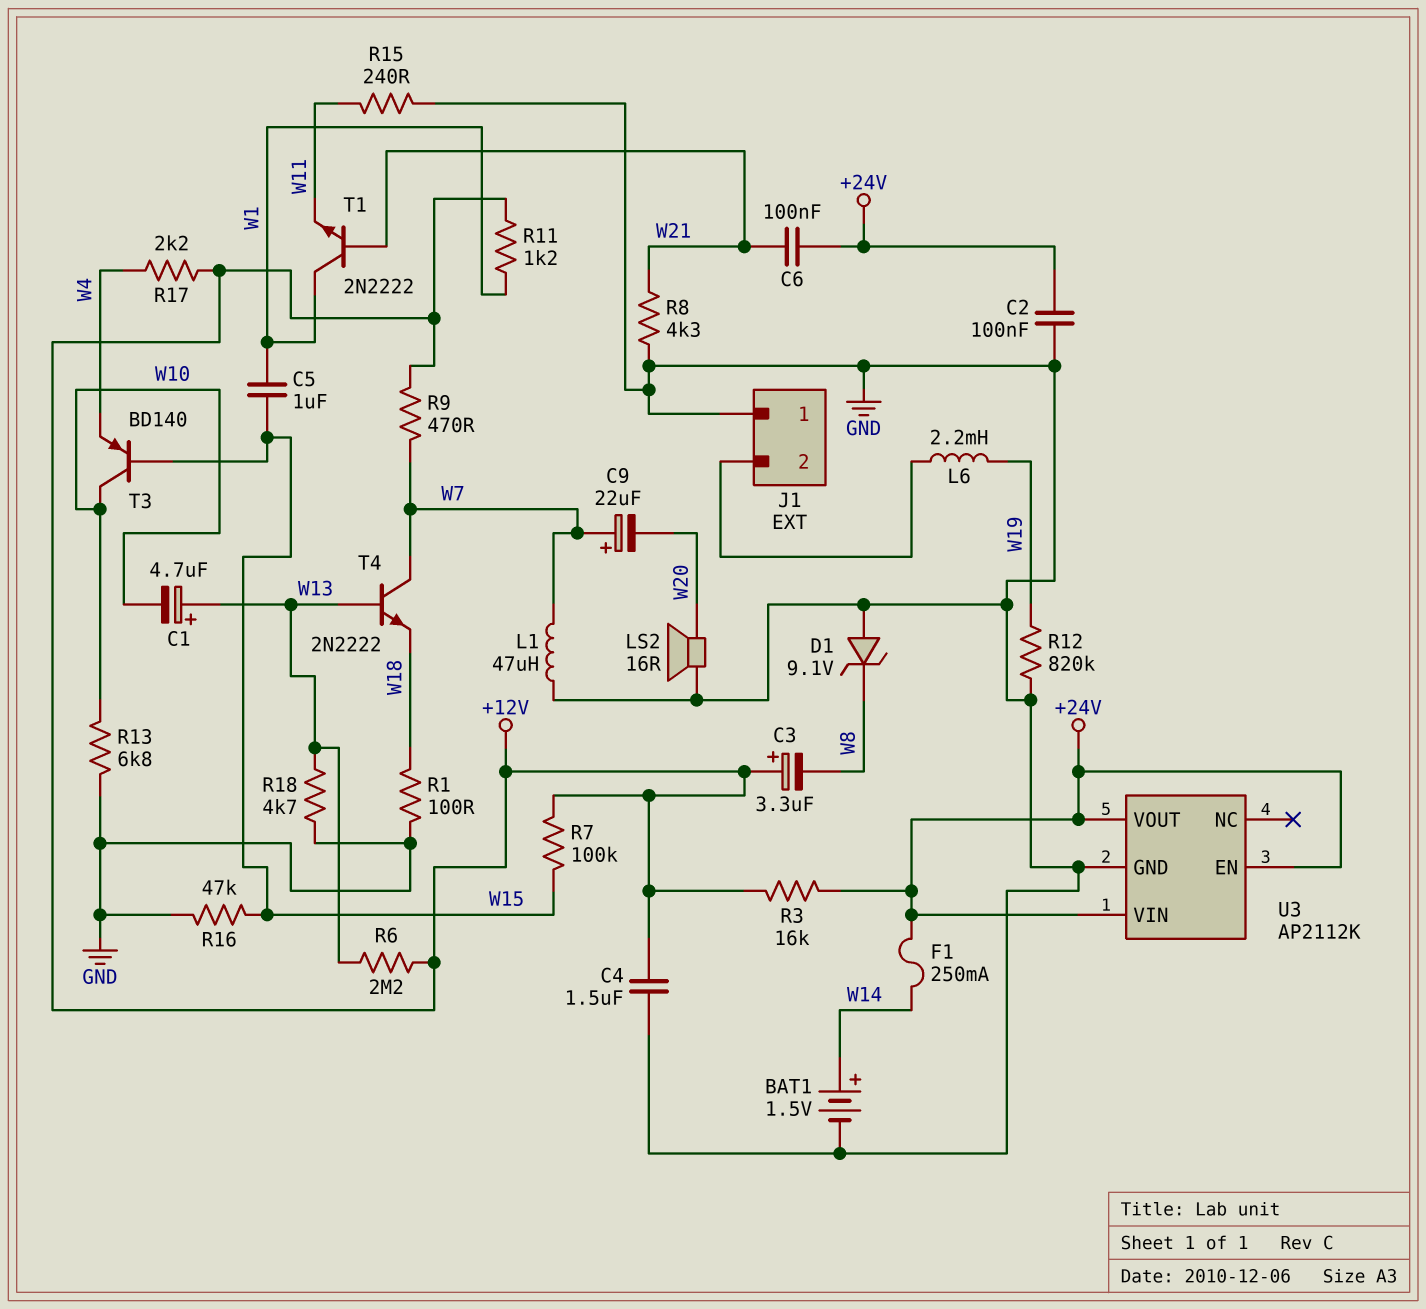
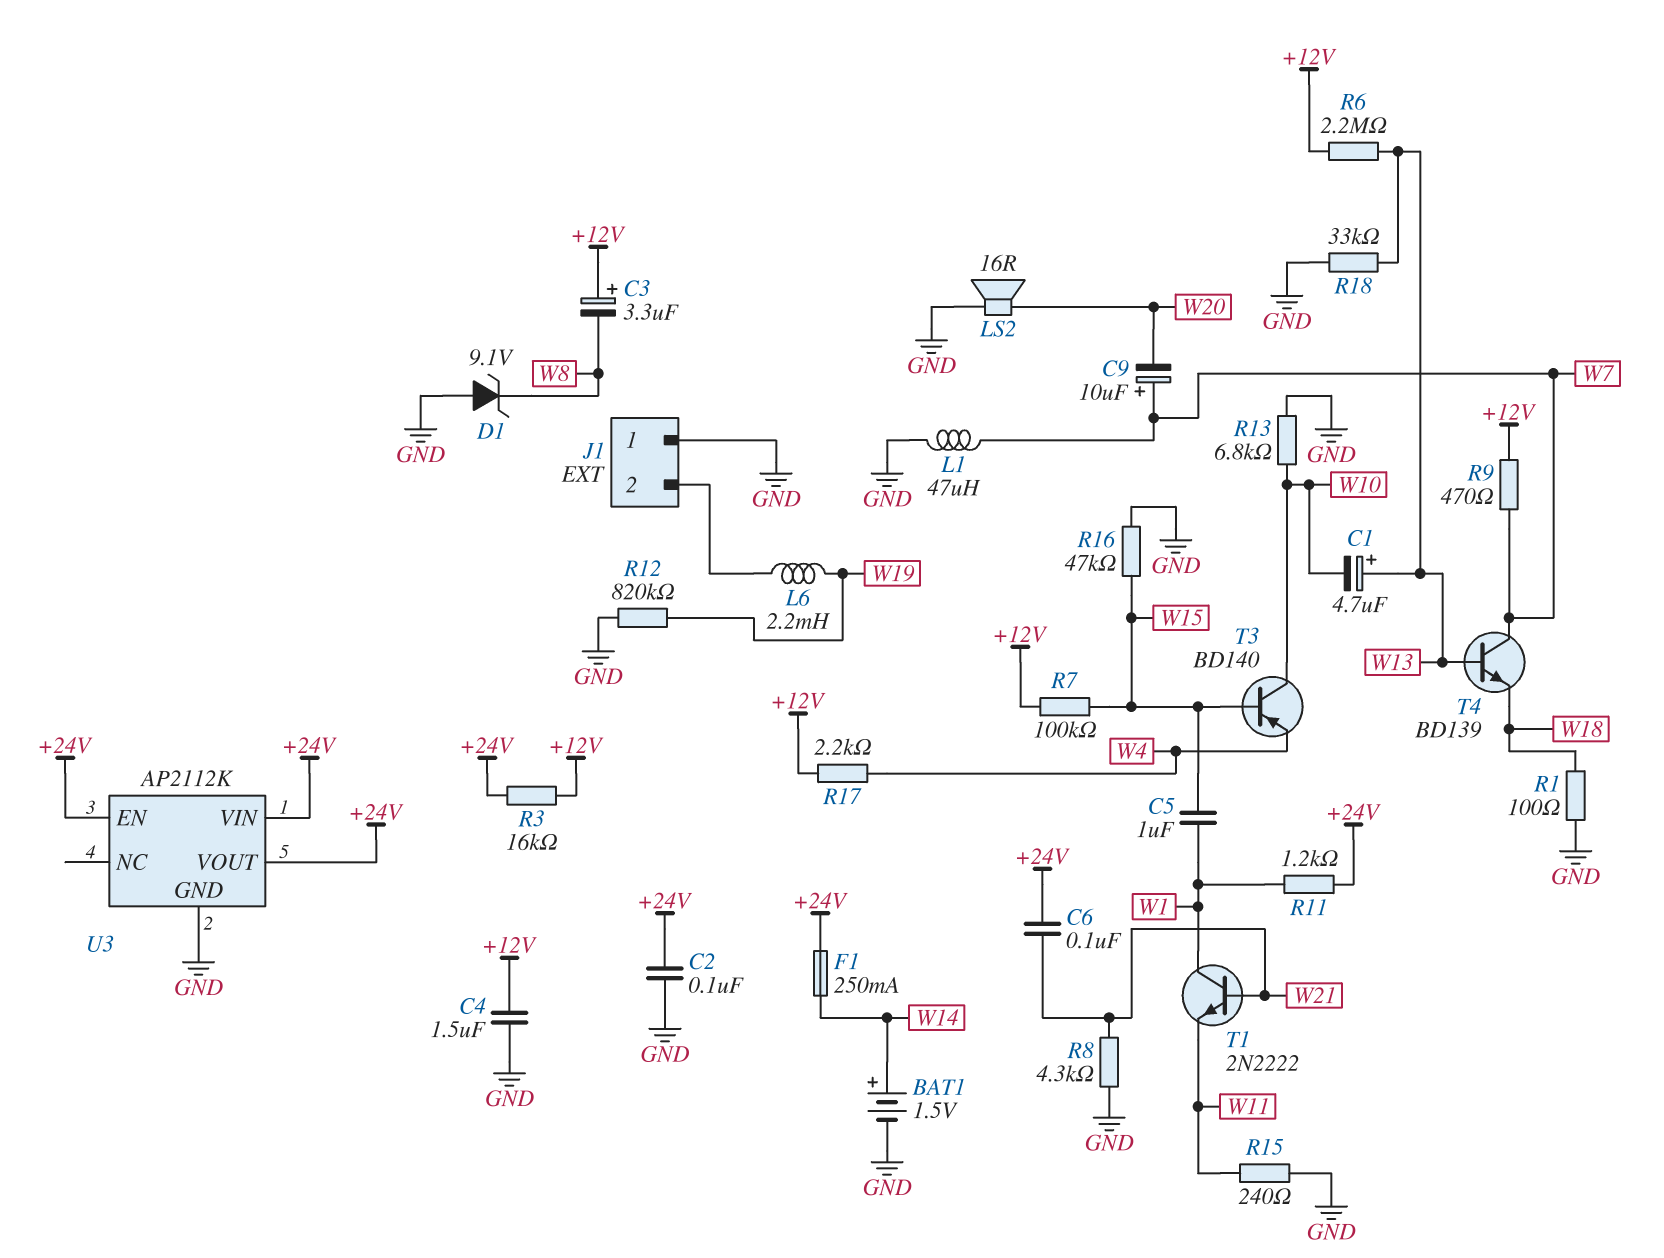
C9: 22uF (plus W7, minus W20) -> 10uF (plus W7, minus W20)
R11: 1.2k (+12V, W1) -> 1.2k (+24V, W1)
R18: 4.7k (GND, W13) -> 33k (GND, W13)
T4: NPN 2N2222 (B W13, C W7, E W18) -> NPN BD139 (B W13, C W7, E W18)

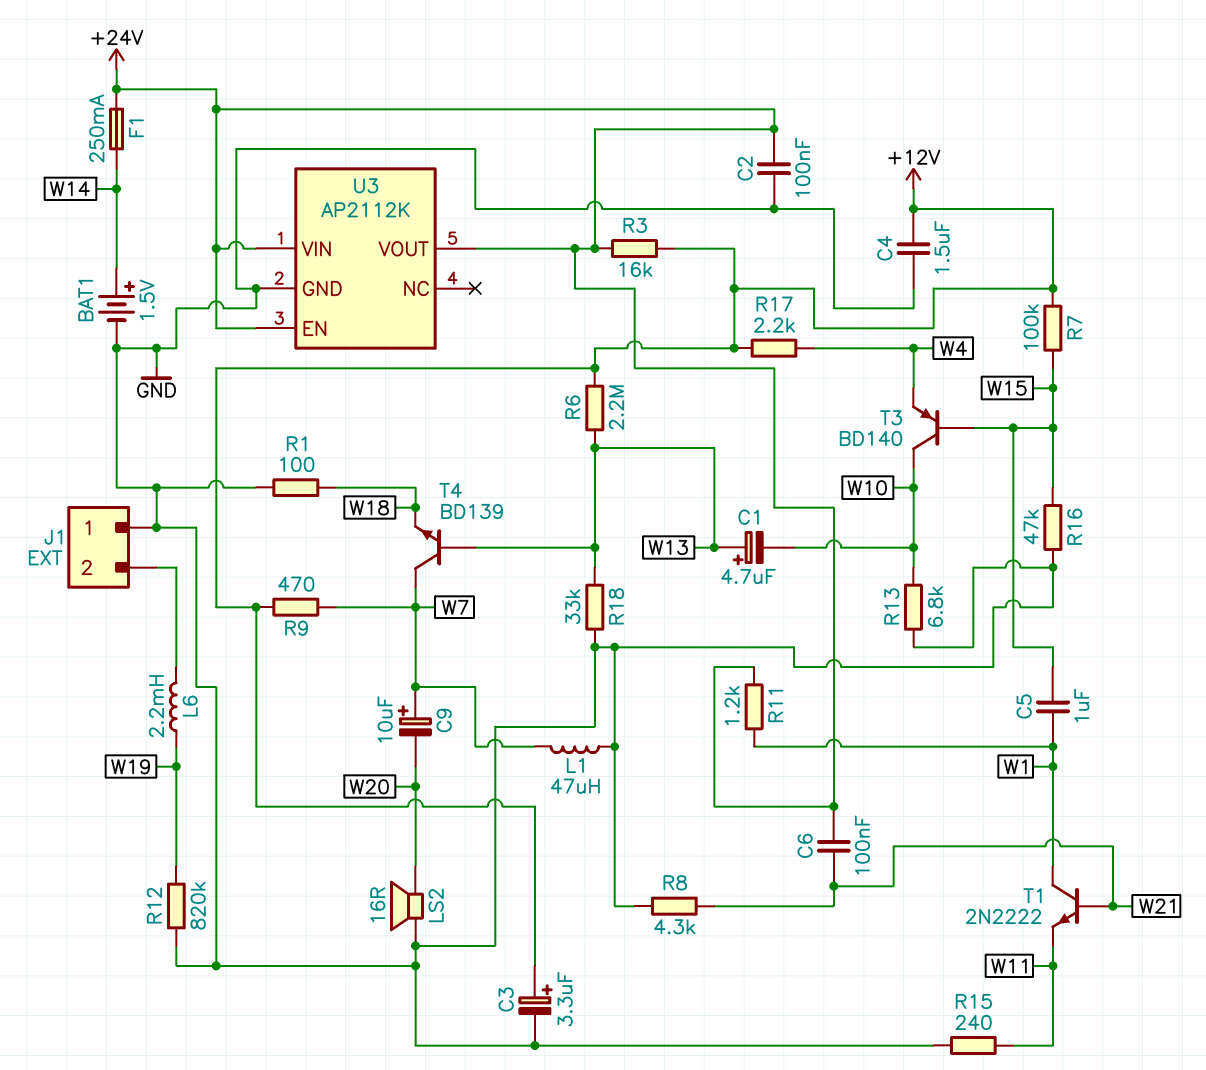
C3: 3.3uF (plus +12V, minus W8) -> 3.3uF (plus +12V, minus GND)
D1: zener 9.1V (A GND, K W8) -> none

